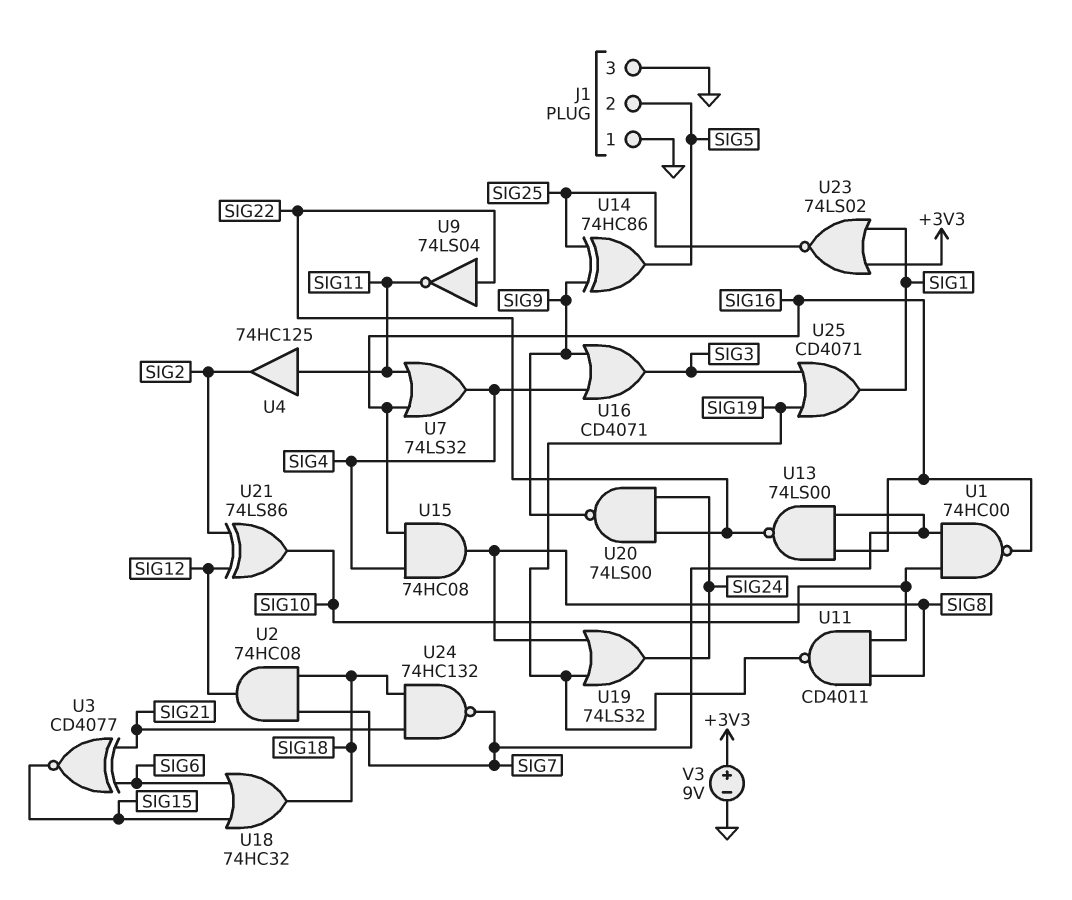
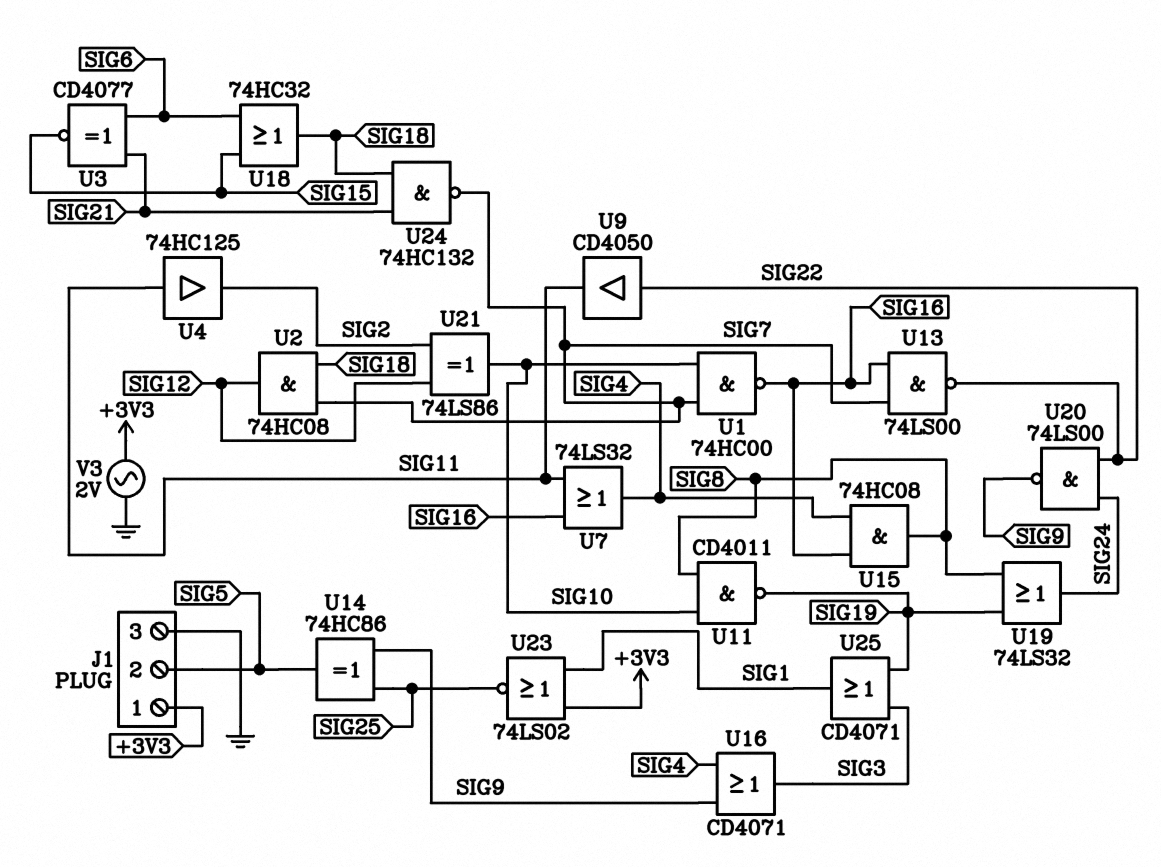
J1 pin 1: GND -> +3V3
U9: NOT 74LS04 (in SIG22, out SIG11) -> buffer CD4050 (in SIG22, out SIG11)
V3: 9V (plus +3V3, minus GND) -> AC 2V (+3V3, GND)

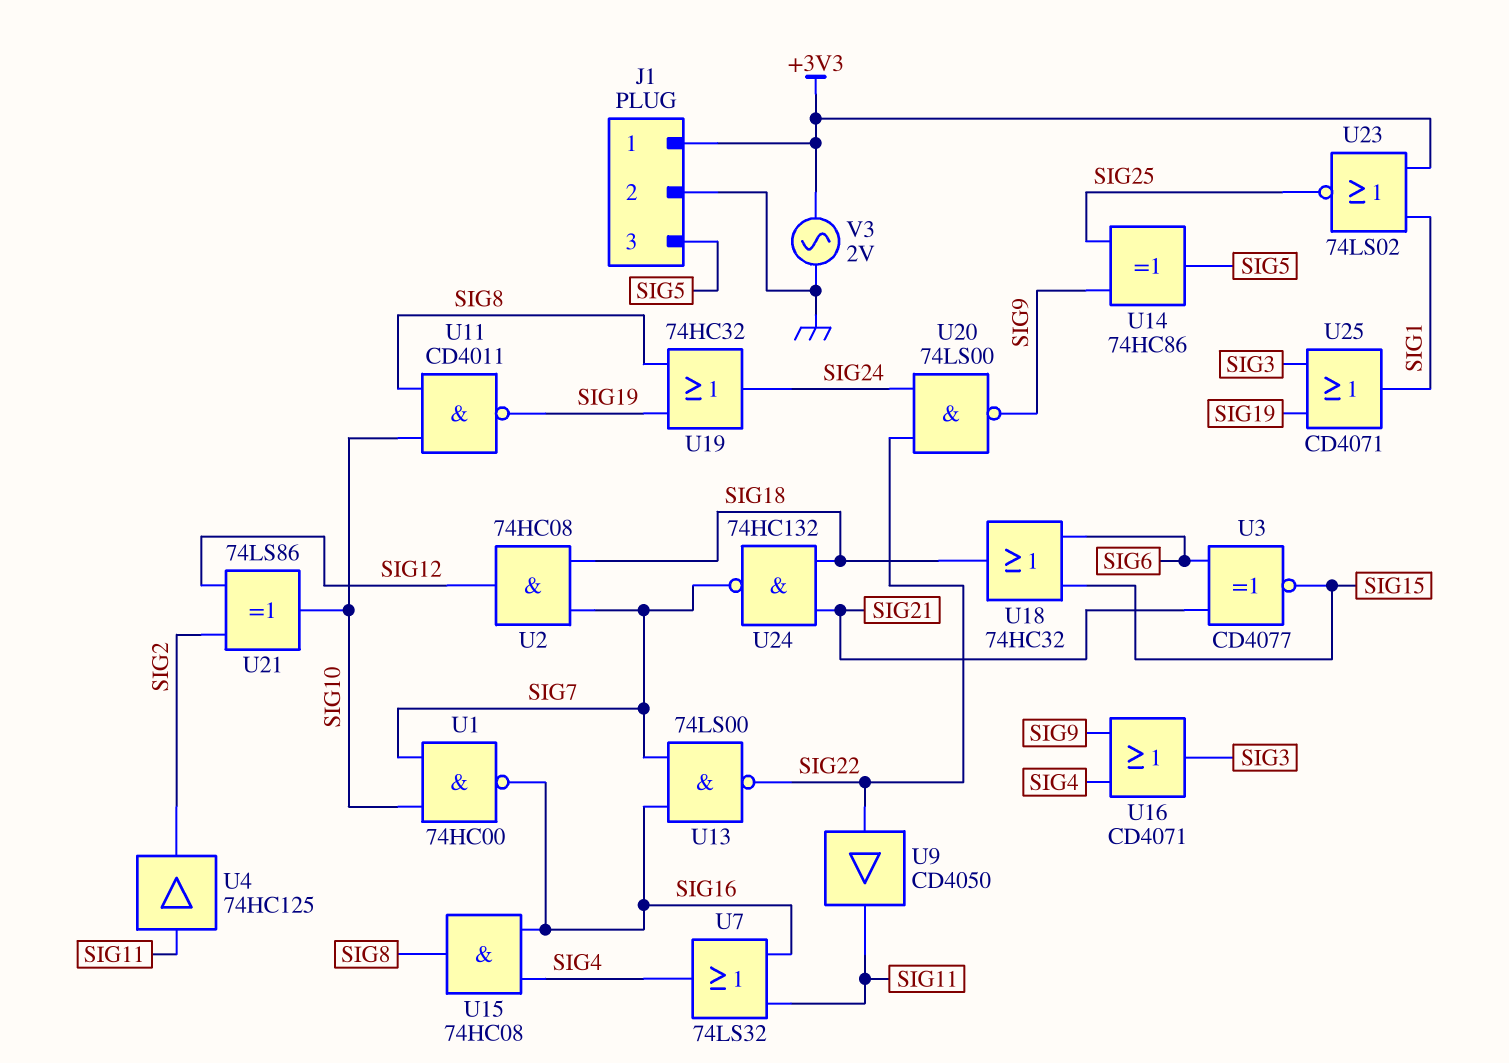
J1 pin 2: SIG5 -> GND
J1 pin 3: GND -> SIG5
U19: OR 74LS32 (in SIG8, in SIG19, out SIG24) -> OR 74HC32 (in SIG8, in SIG19, out SIG24)

